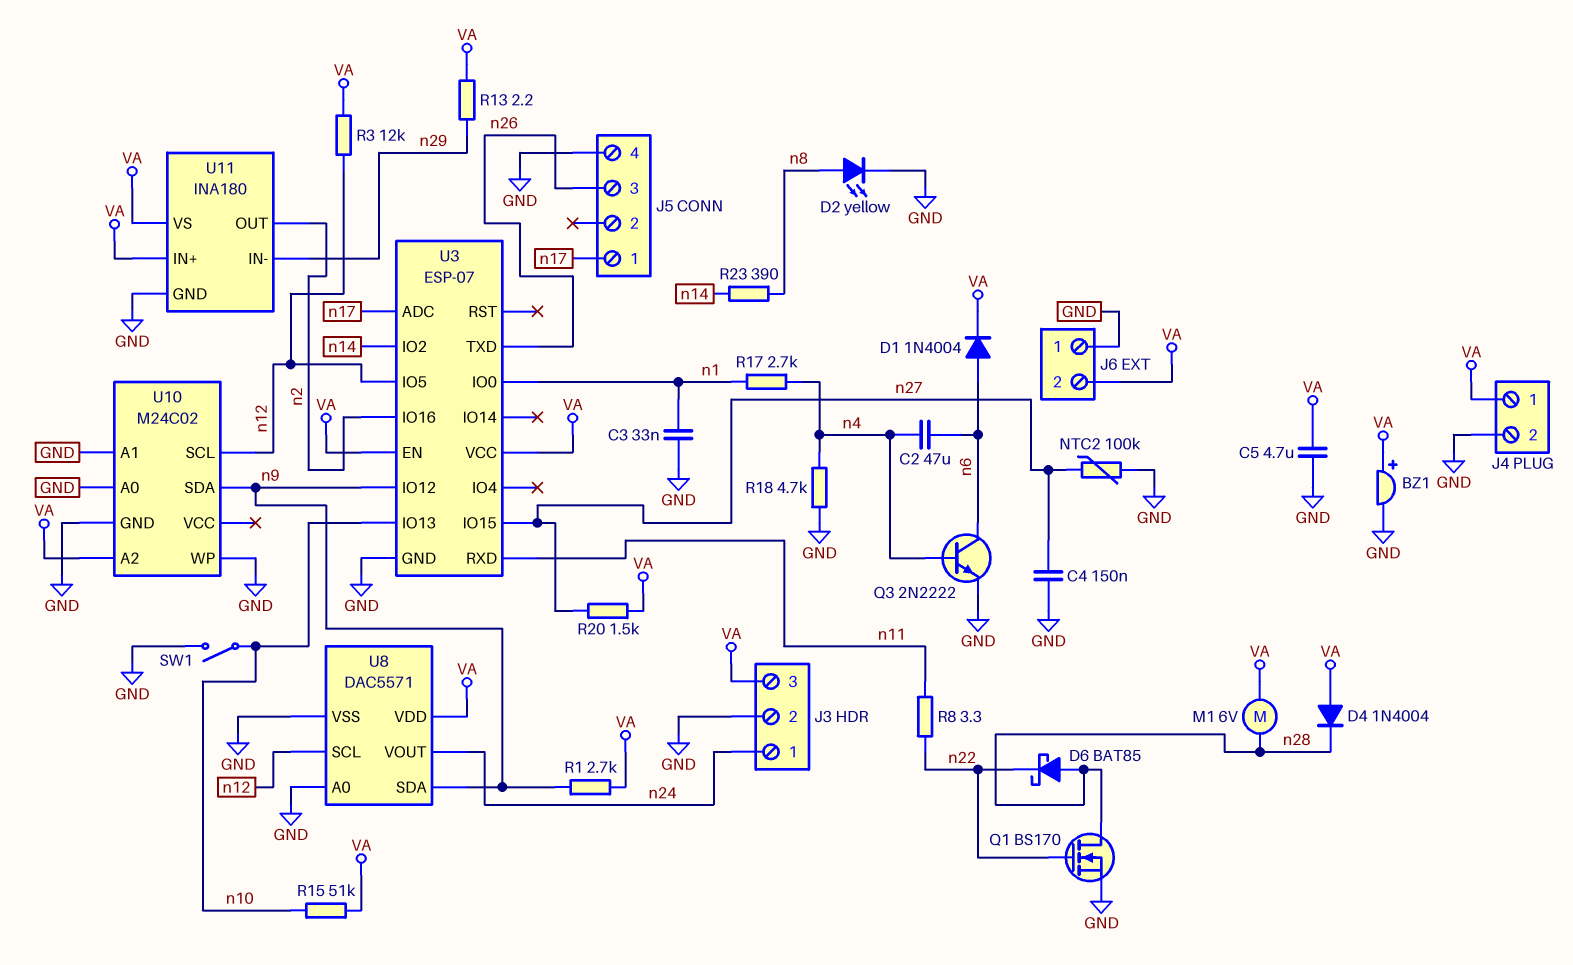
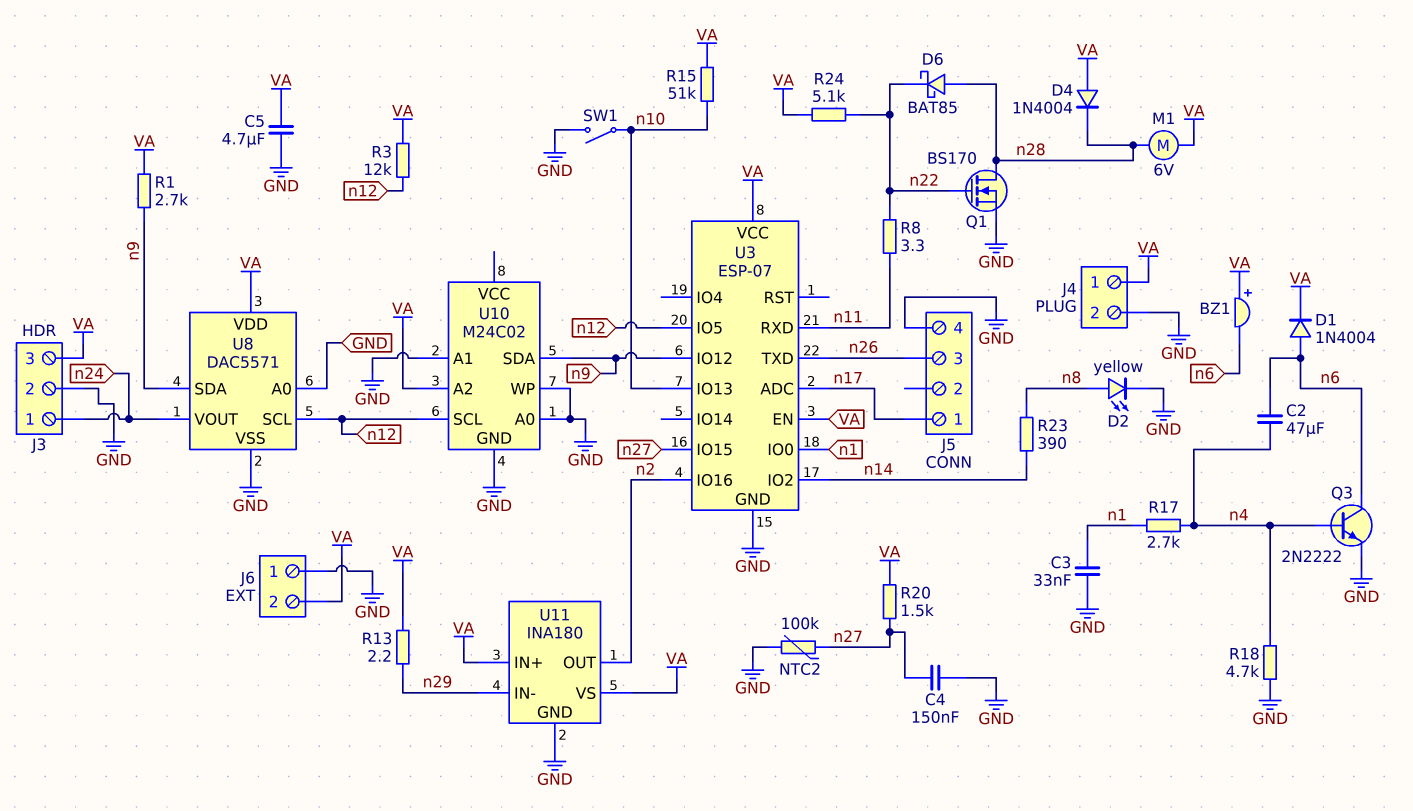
BZ1: buzzer (plus VA, minus GND) -> buzzer (plus VA, minus n6)
R24: none -> 5.1k (VA, n22)

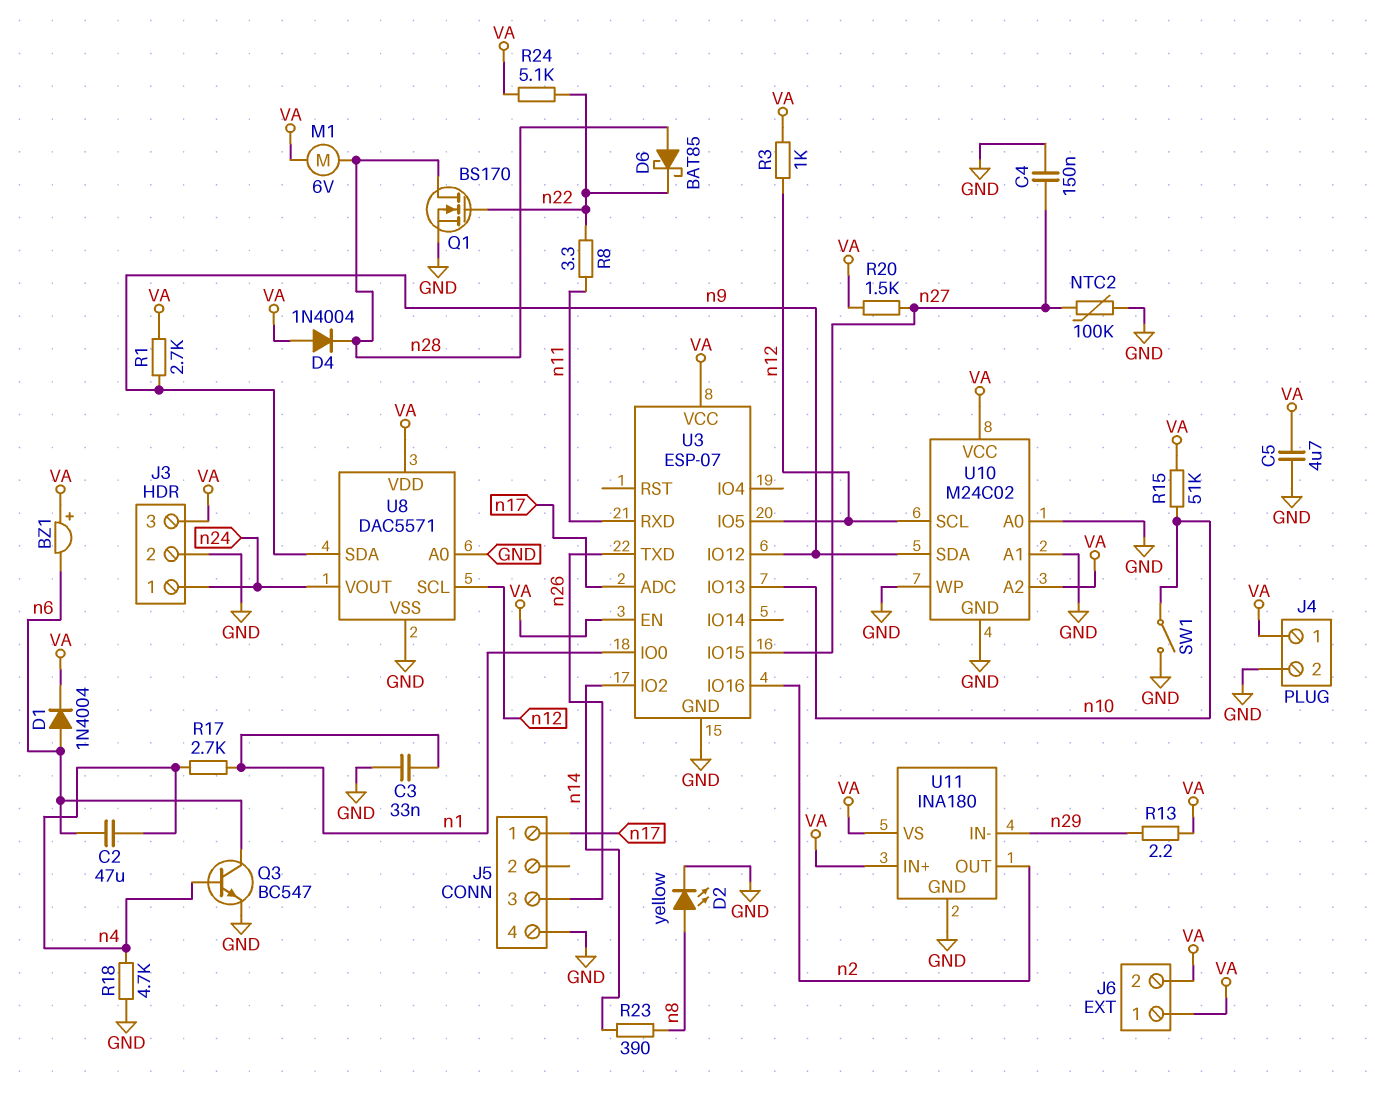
J6 pin 1: GND -> VA
Q3: NPN 2N2222 (B n4, C n6, E GND) -> NPN BC547 (B n4, C n6, E GND)
R3: 12k (VA, n12) -> 1k (VA, n12)
U10 pin VCC: none -> VA

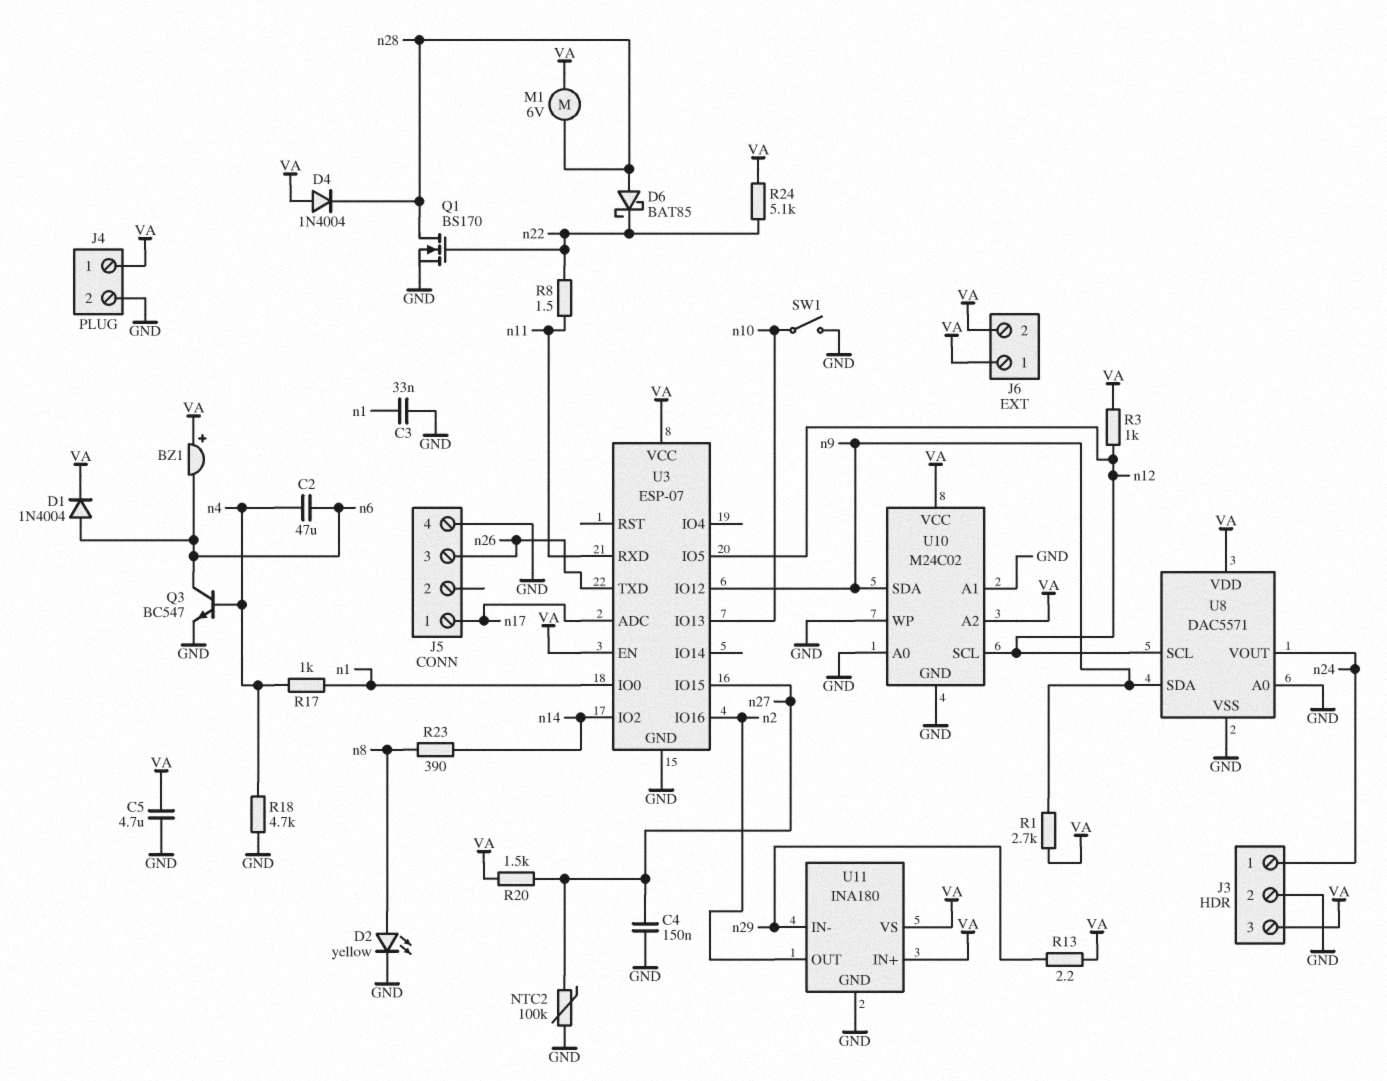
R8: 3.3 (n11, n22) -> 1.5 (n11, n22)
R15: 51k (VA, n10) -> none
R17: 2.7k (n1, n4) -> 1k (n1, n4)

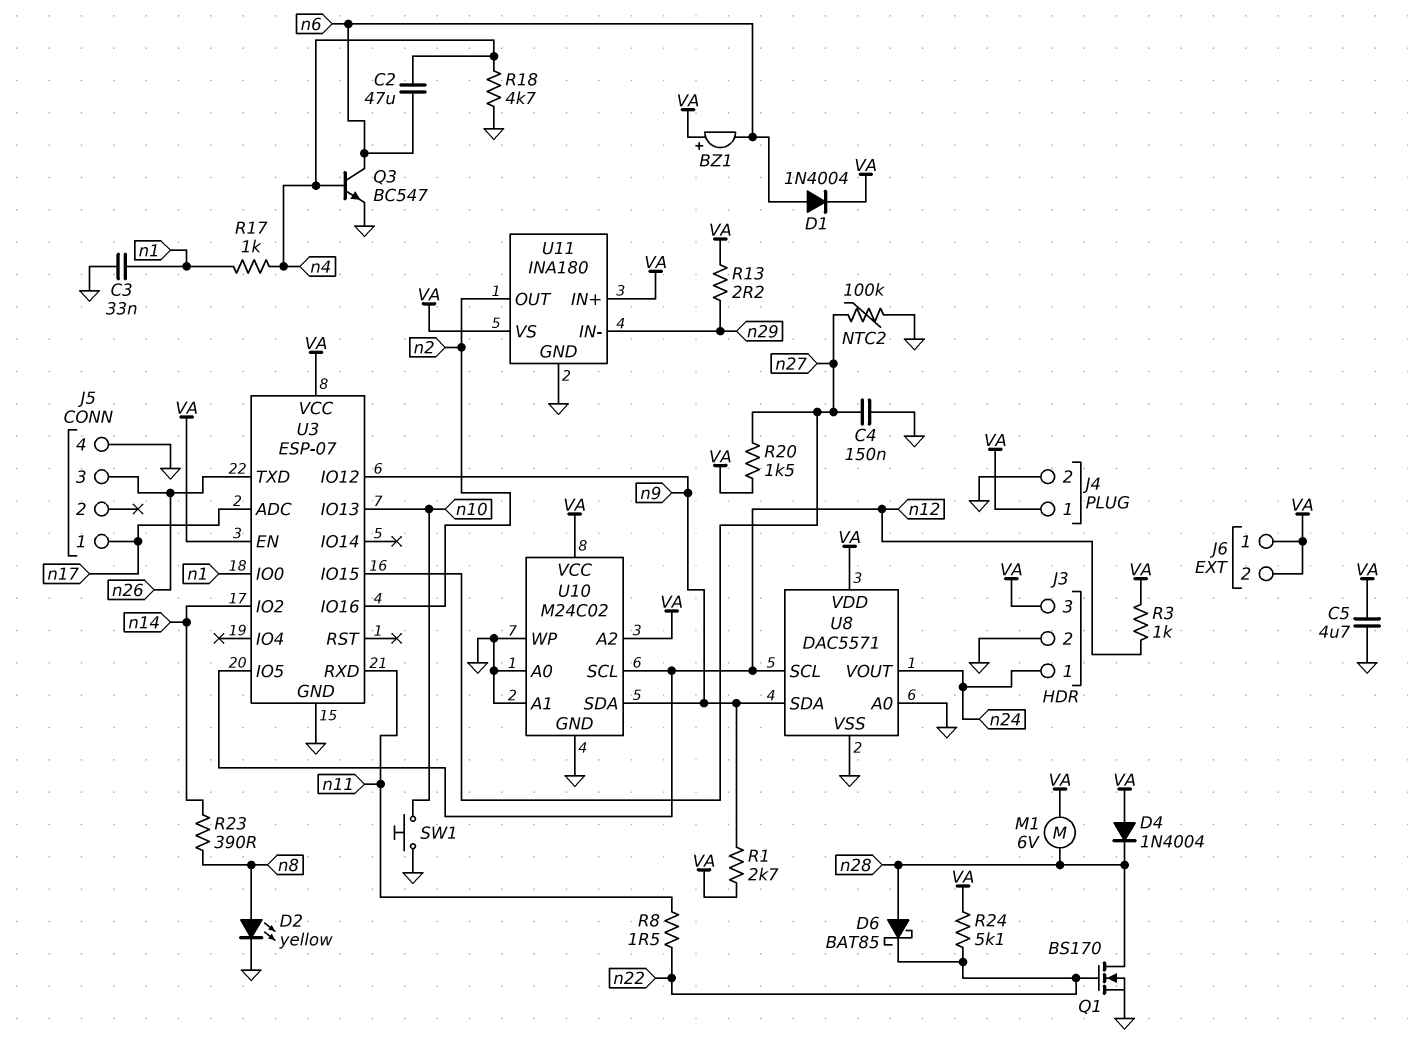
SW1: switch (GND, n10) -> button (GND, n10)

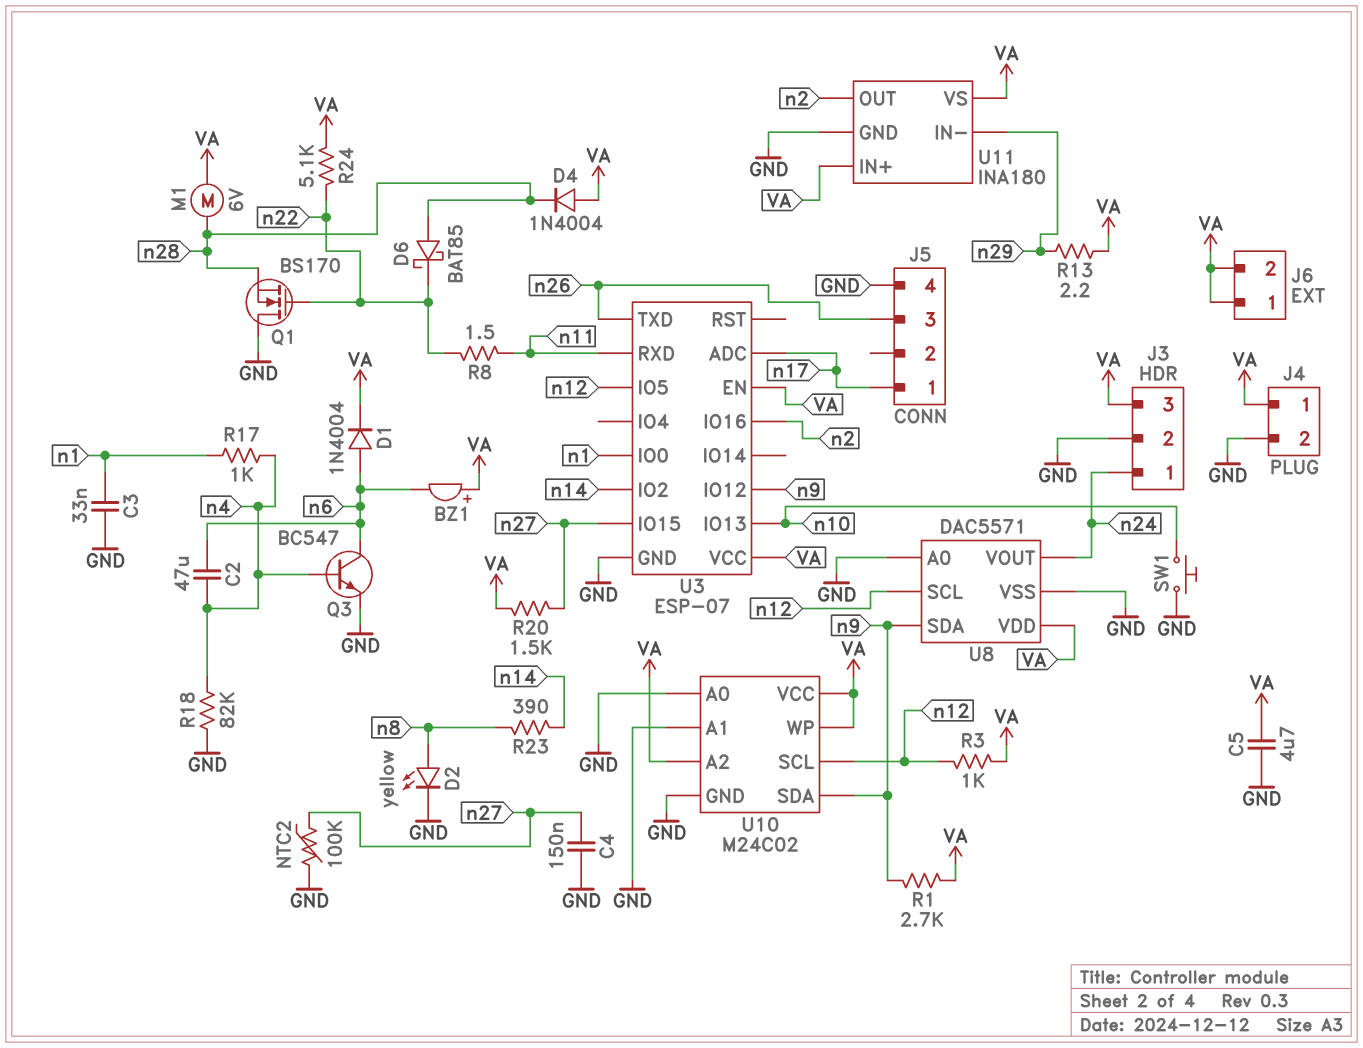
Q1: NMOS BS170 (G n22, D n28, S GND) -> NMOS BS170 (G n22, D GND, S n28)
R18: 4.7k (GND, n4) -> 82k (GND, n4)
U10 pin WP: GND -> VA

